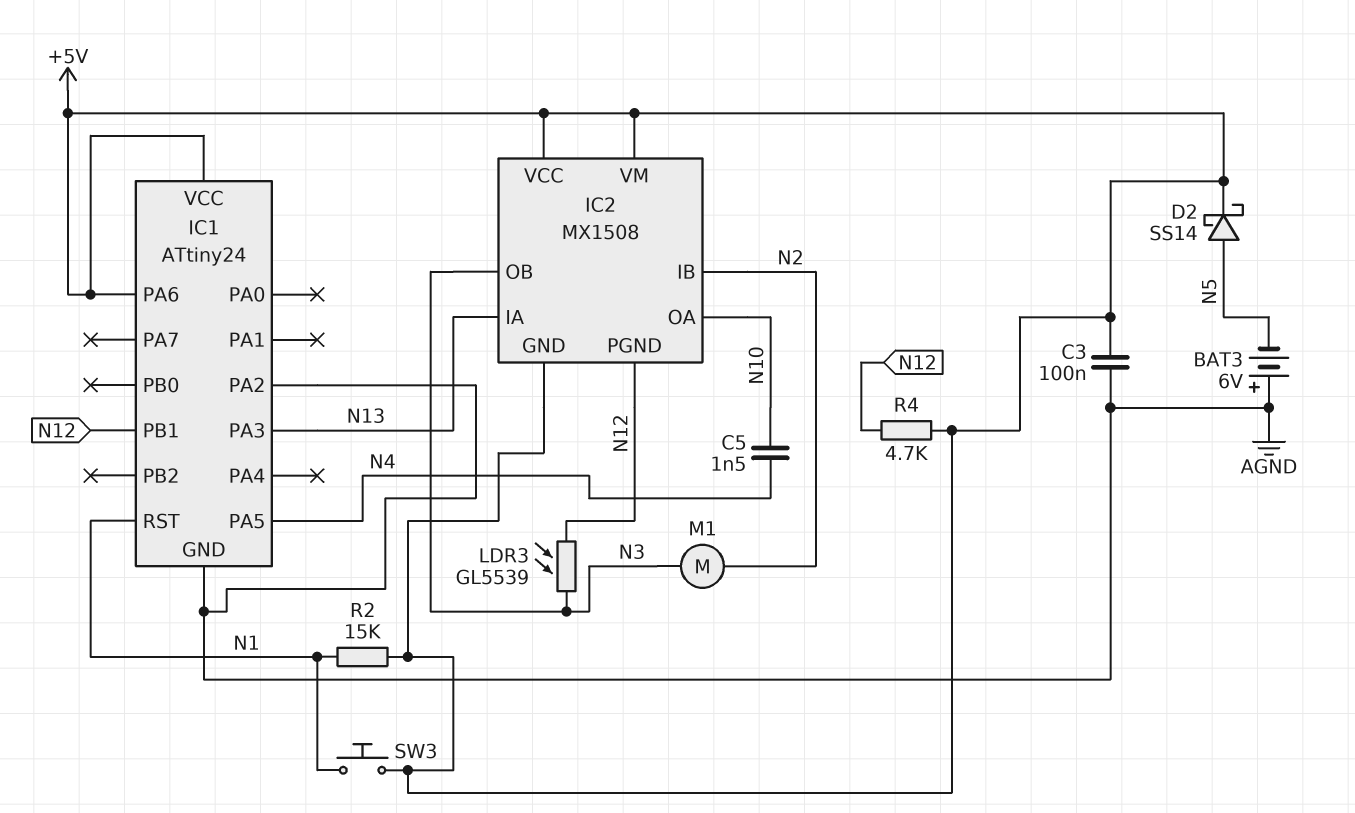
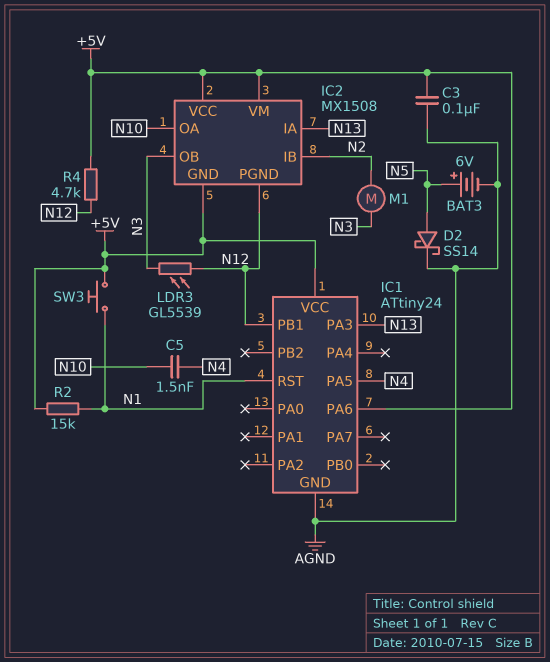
BAT3: 6V (plus AGND, minus N5) -> 6V (plus N5, minus AGND)
D2: schottky SS14 (A N5, K +5V) -> schottky SS14 (A N5, K AGND)
IC1 pin PA2: AGND -> none

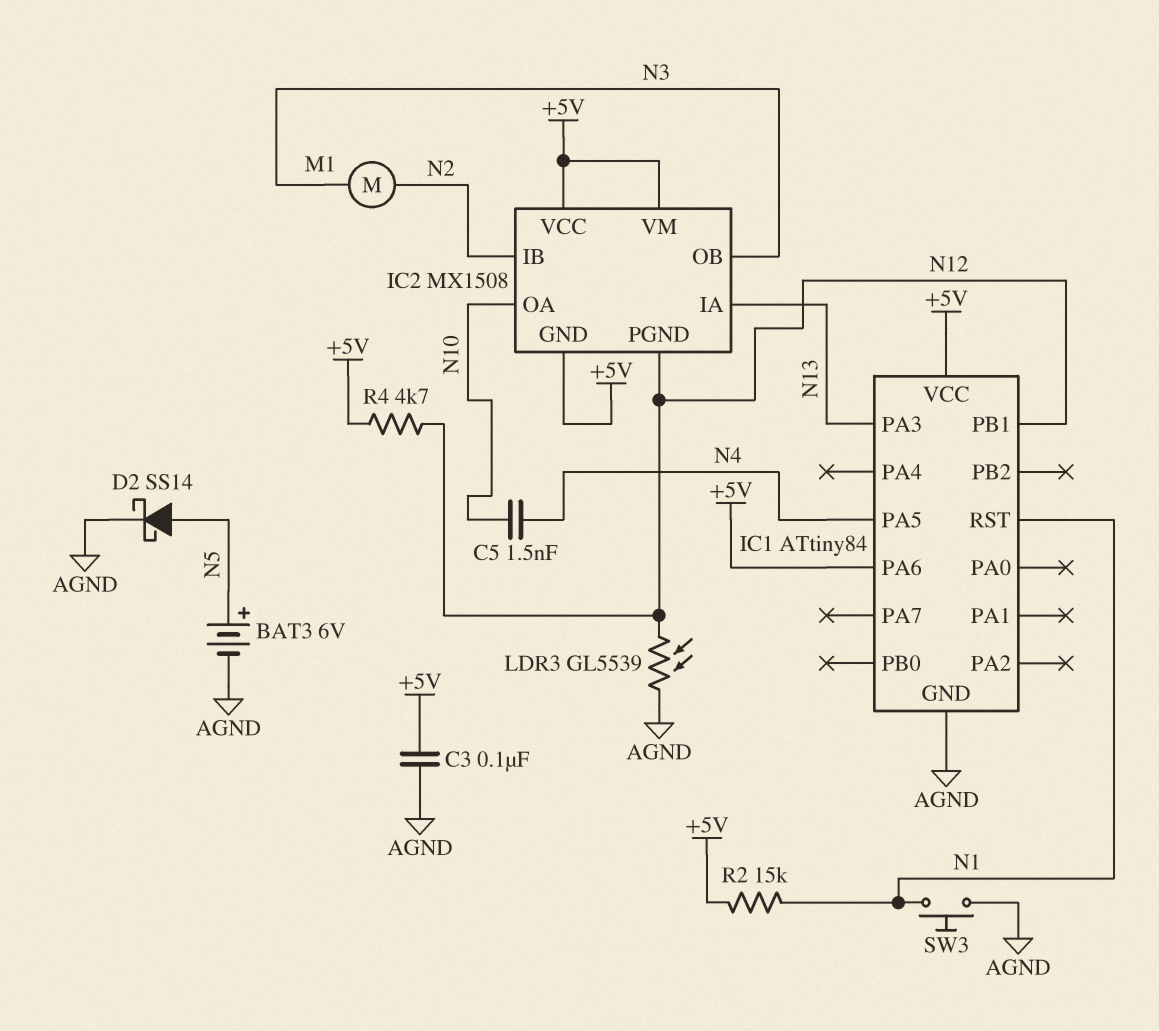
IC1: ATtiny24 -> ATtiny84
LDR3: GL5539 (N3, N12) -> GL5539 (AGND, N12)
SW3: button (+5V, N1) -> button (AGND, N1)

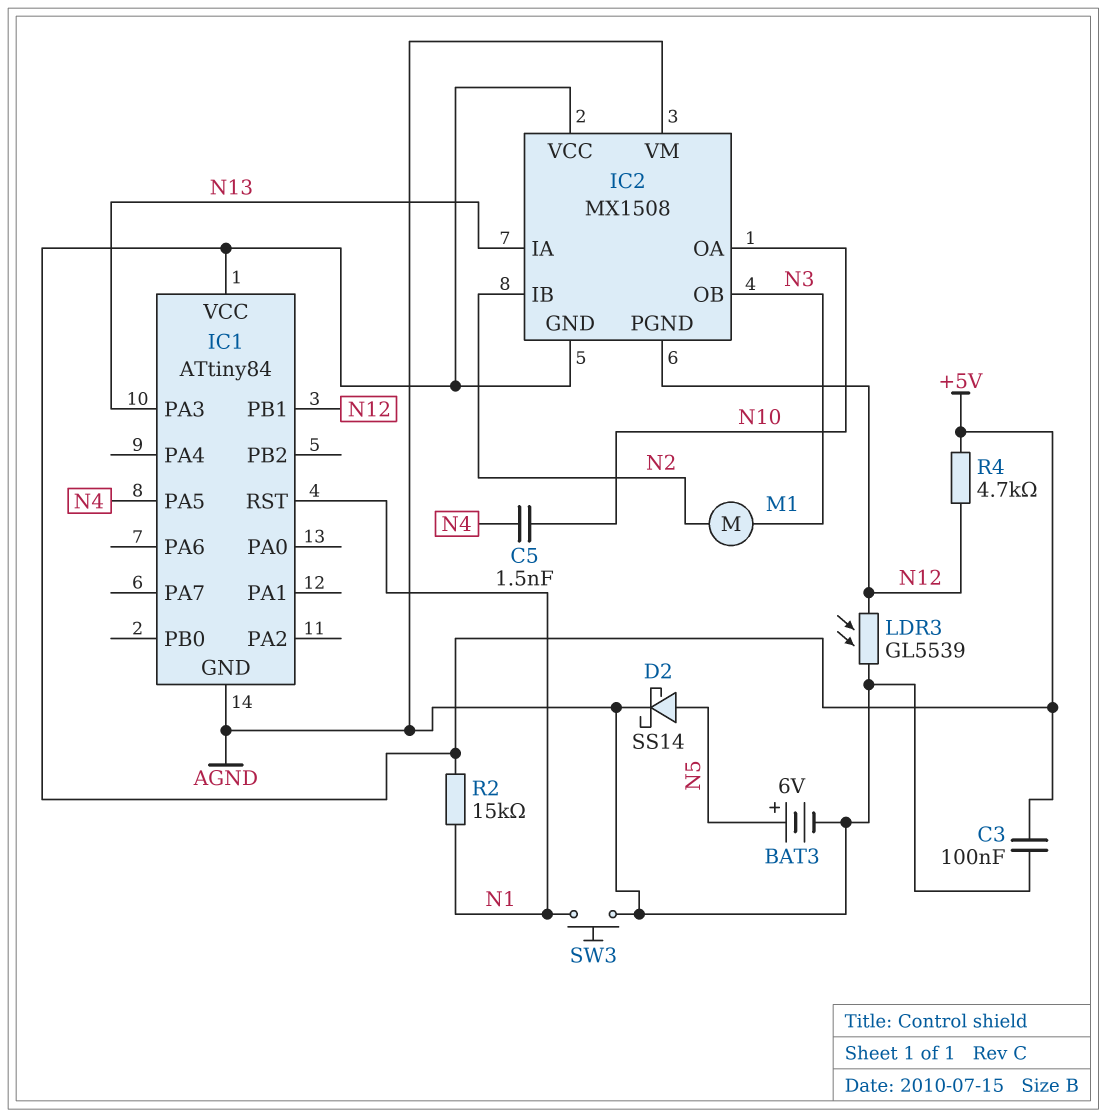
IC1 pin PA6: +5V -> none
IC2 pin VM: +5V -> AGND

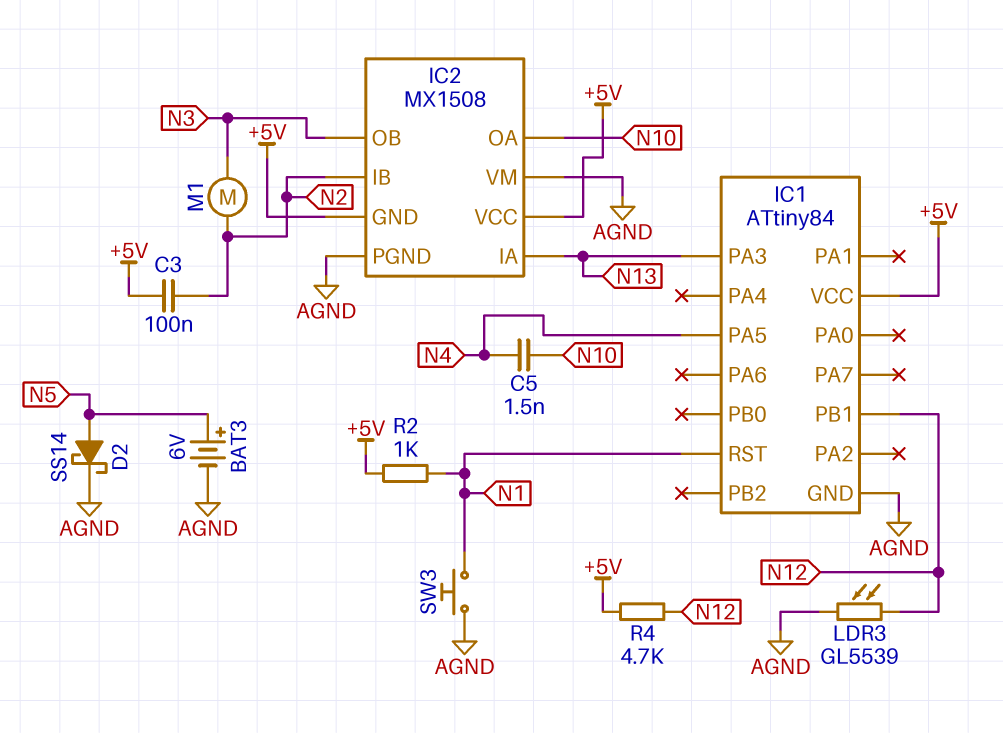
C3: 100nF (+5V, AGND) -> 100nF (+5V, N2)
IC2 pin PGND: N12 -> AGND
R2: 15k (+5V, N1) -> 1k (+5V, N1)

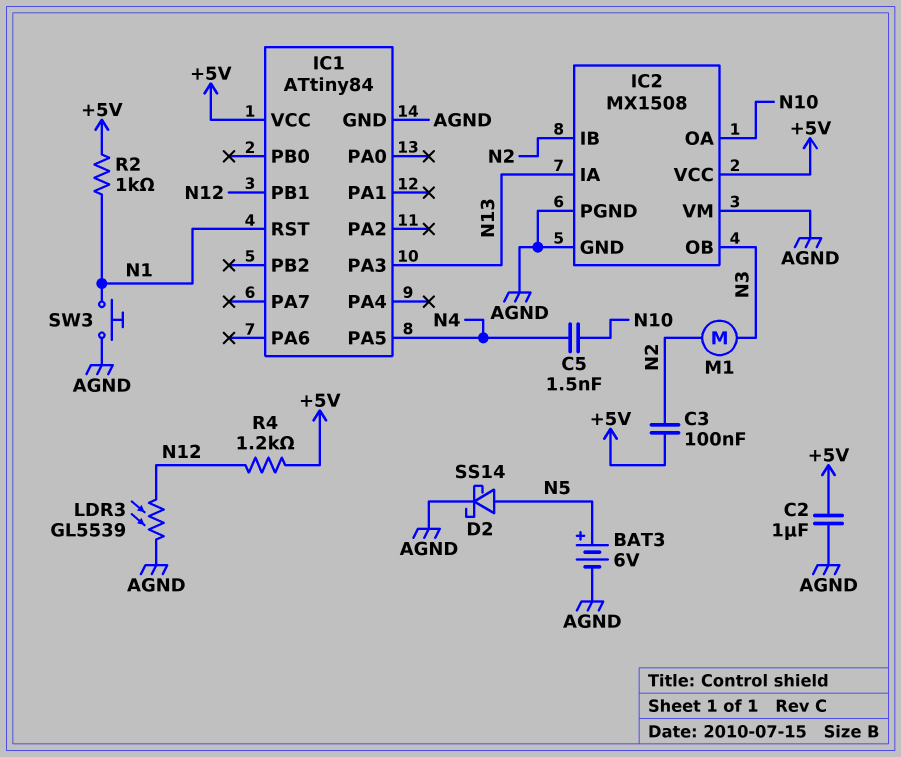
C2: none -> 1uF (+5V, AGND)
IC2 pin GND: +5V -> AGND
R4: 4.7k (+5V, N12) -> 1.2k (+5V, N12)

